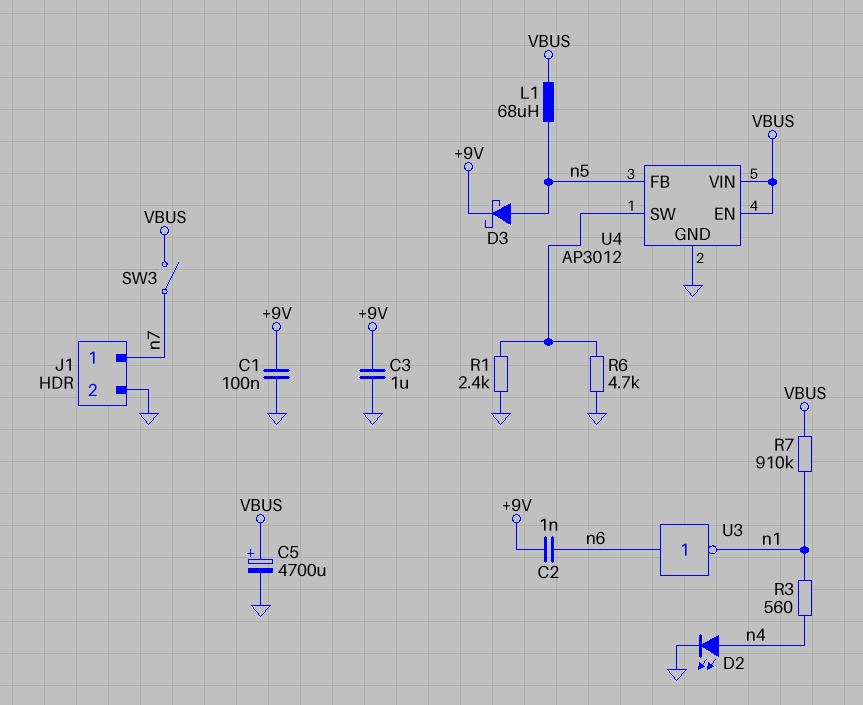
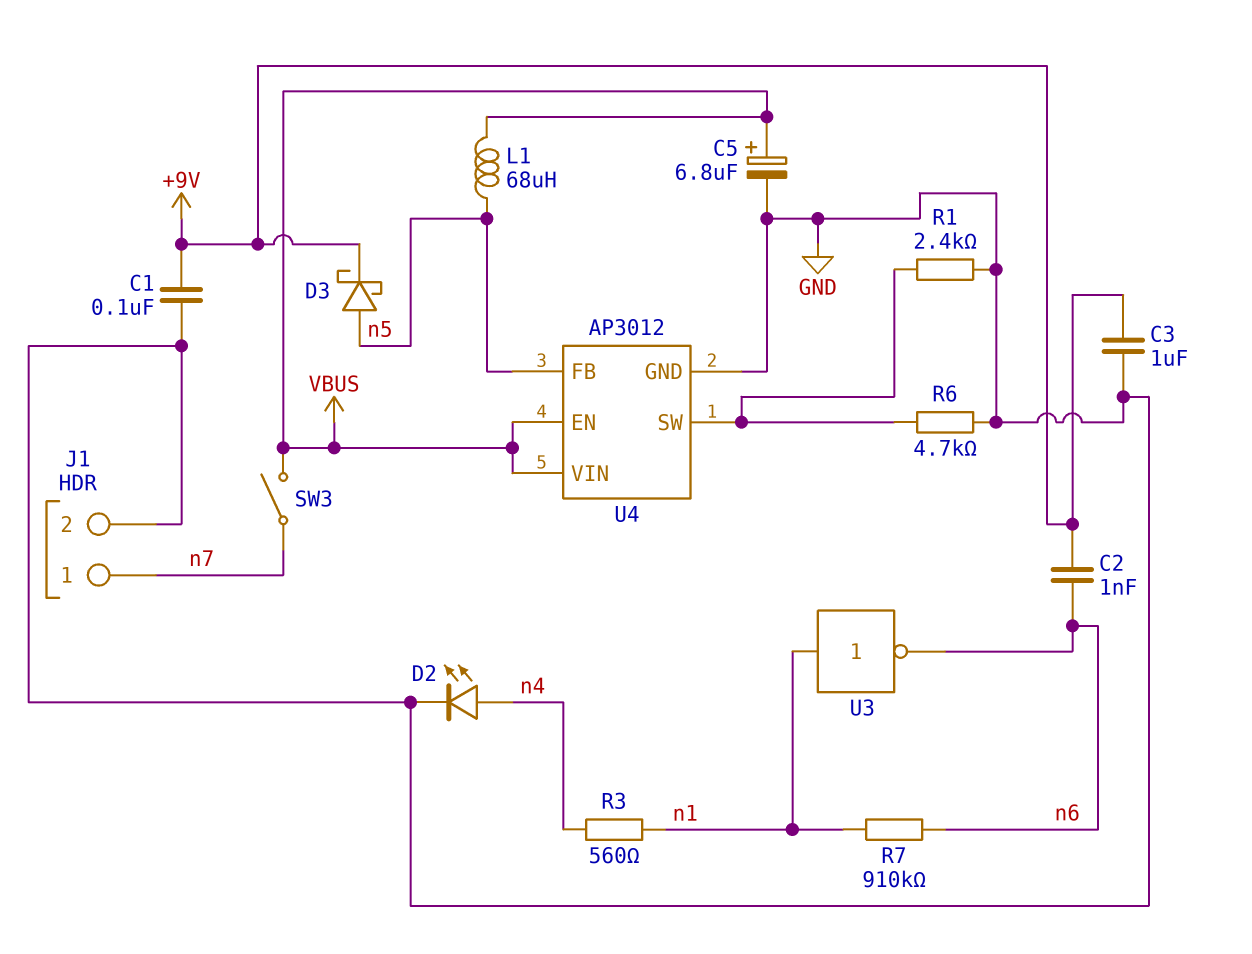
C5: 4700uF (plus VBUS, minus GND) -> 6.8uF (plus VBUS, minus GND)
R7: 910k (VBUS, n1) -> 910k (n1, n6)
U3: NOT (in n6, out n1) -> NOT (in n1, out n6)

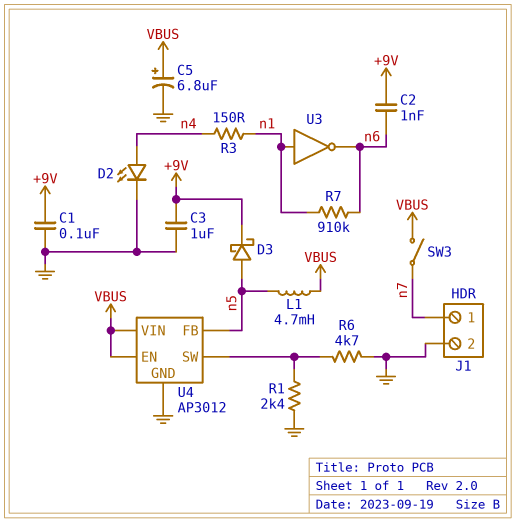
L1: 68uH (VBUS, n5) -> 4.7mH (VBUS, n5)
R3: 560 (n1, n4) -> 150 (n1, n4)

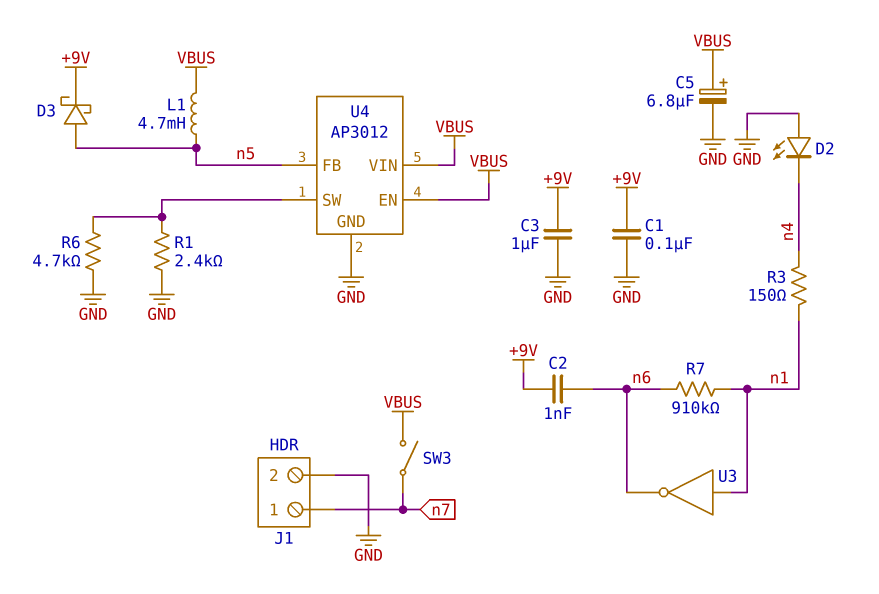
D2: LED (A n4, K GND) -> LED (A GND, K n4)

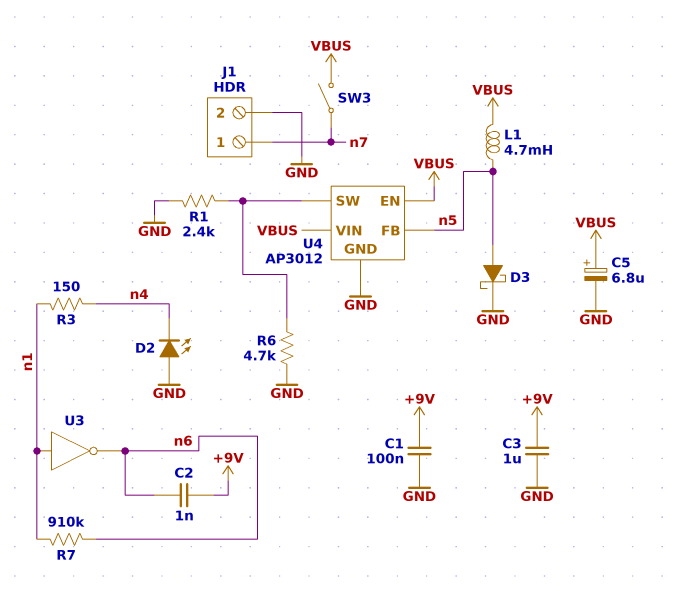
D3: schottky (A n5, K +9V) -> schottky (A n5, K GND)

